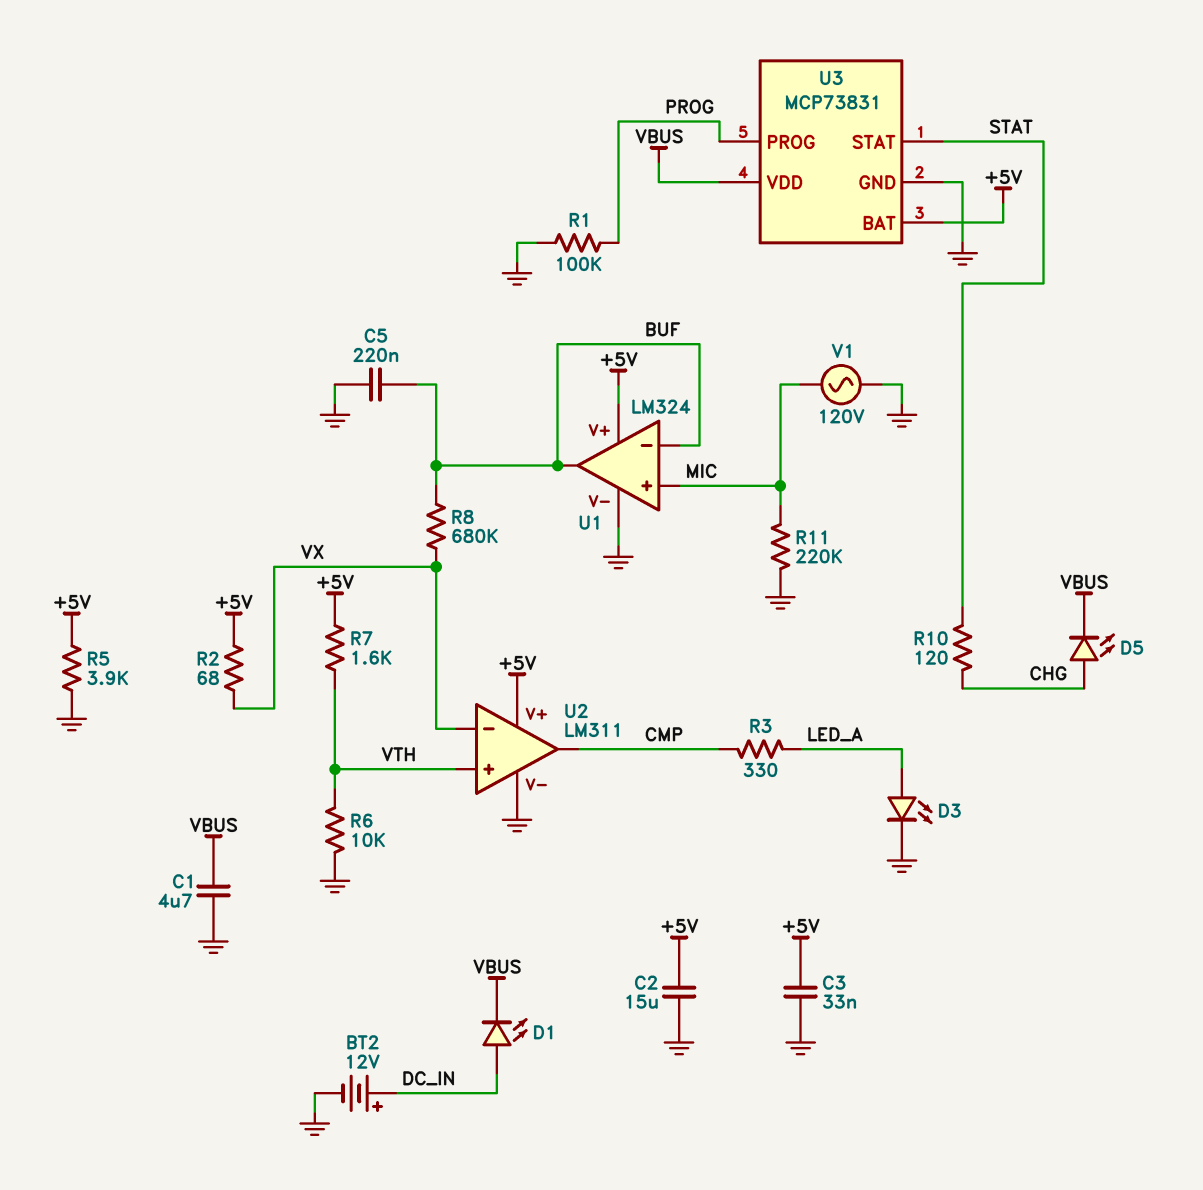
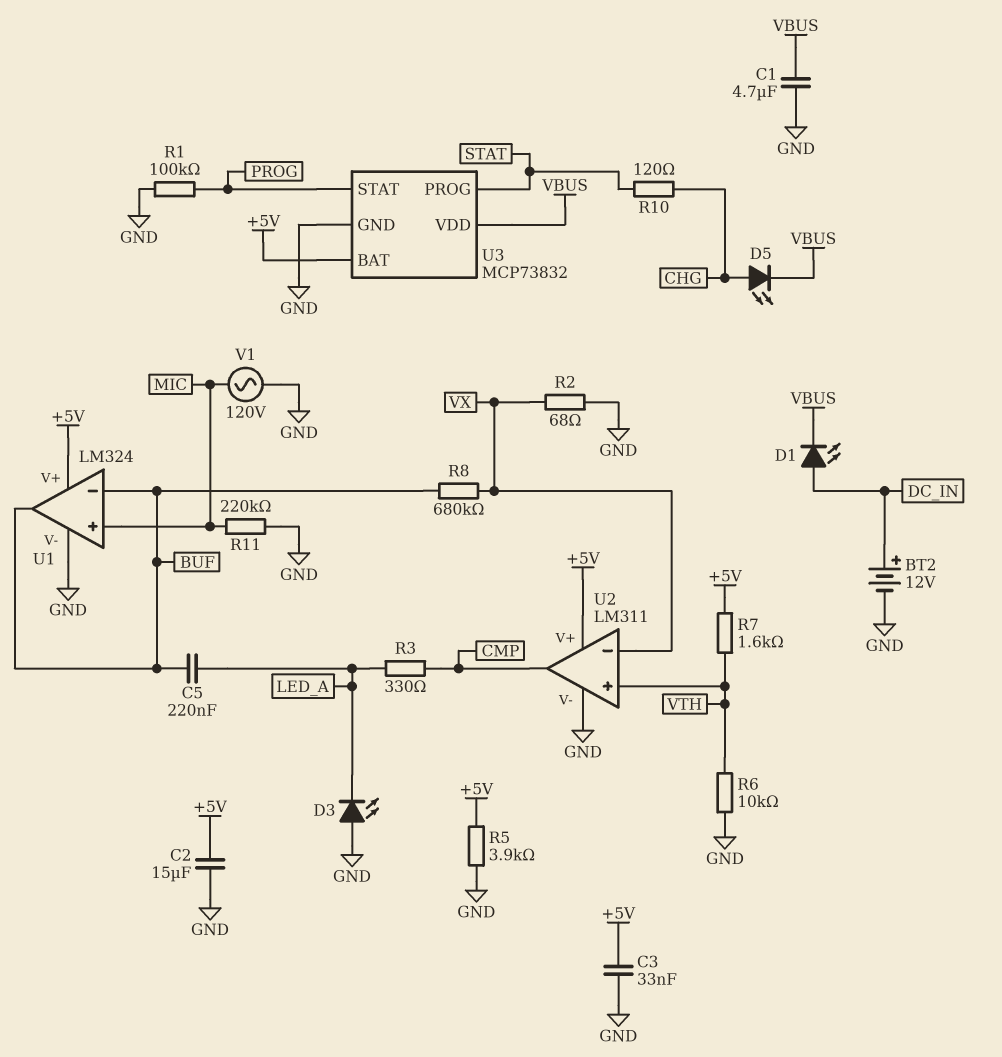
C5: 220nF (BUF, GND) -> 220nF (BUF, LED_A)
D3: LED (A LED_A, K GND) -> LED (A GND, K LED_A)
R2: 68 (+5V, VX) -> 68 (GND, VX)
U3: MCP73831 -> MCP73832
U3 pin PROG: PROG -> STAT
U3 pin STAT: STAT -> PROG

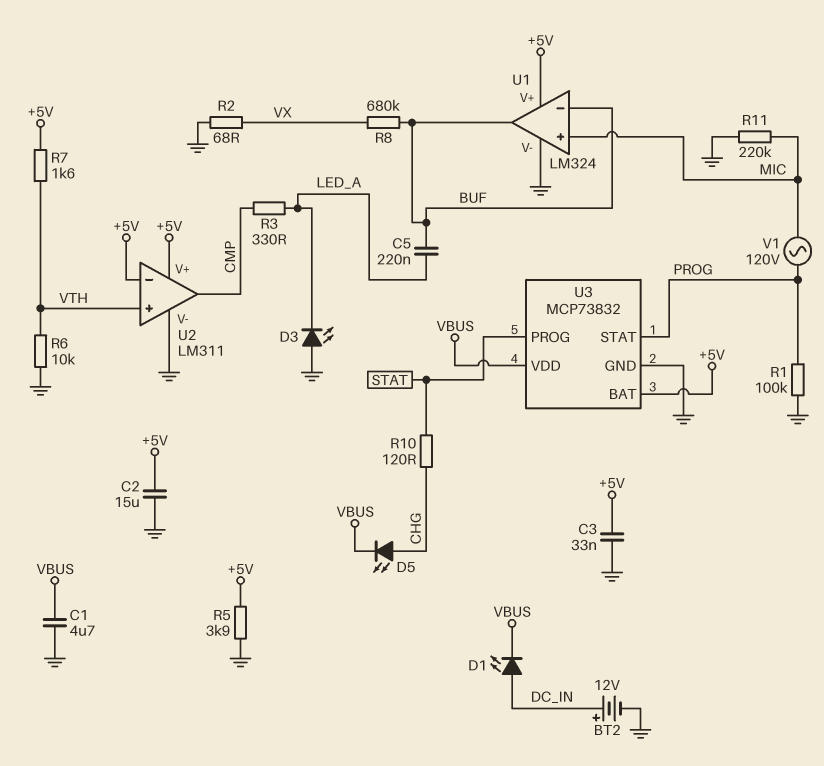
U2 pin in-: VX -> +5V
V1: AC 120V (GND, MIC) -> AC 120V (MIC, PROG)

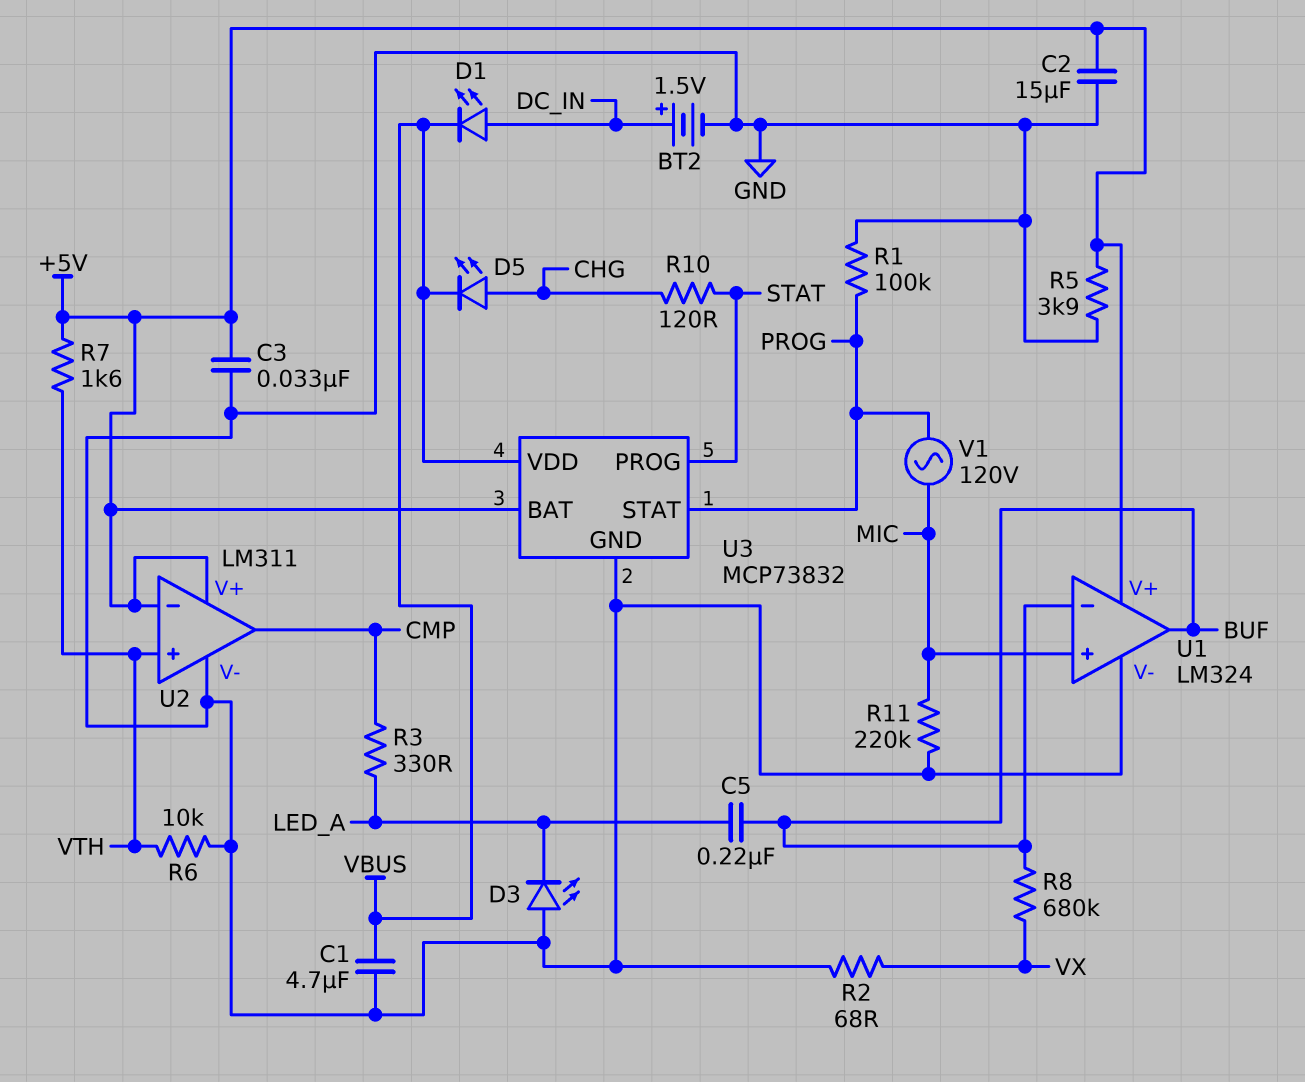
BT2: 12V (plus DC_IN, minus GND) -> 1.5V (plus DC_IN, minus GND)

